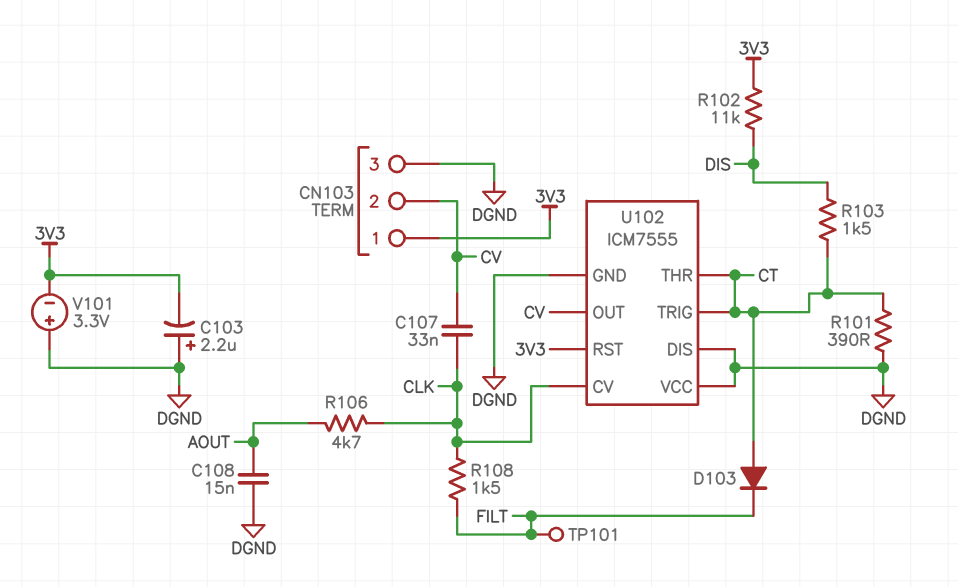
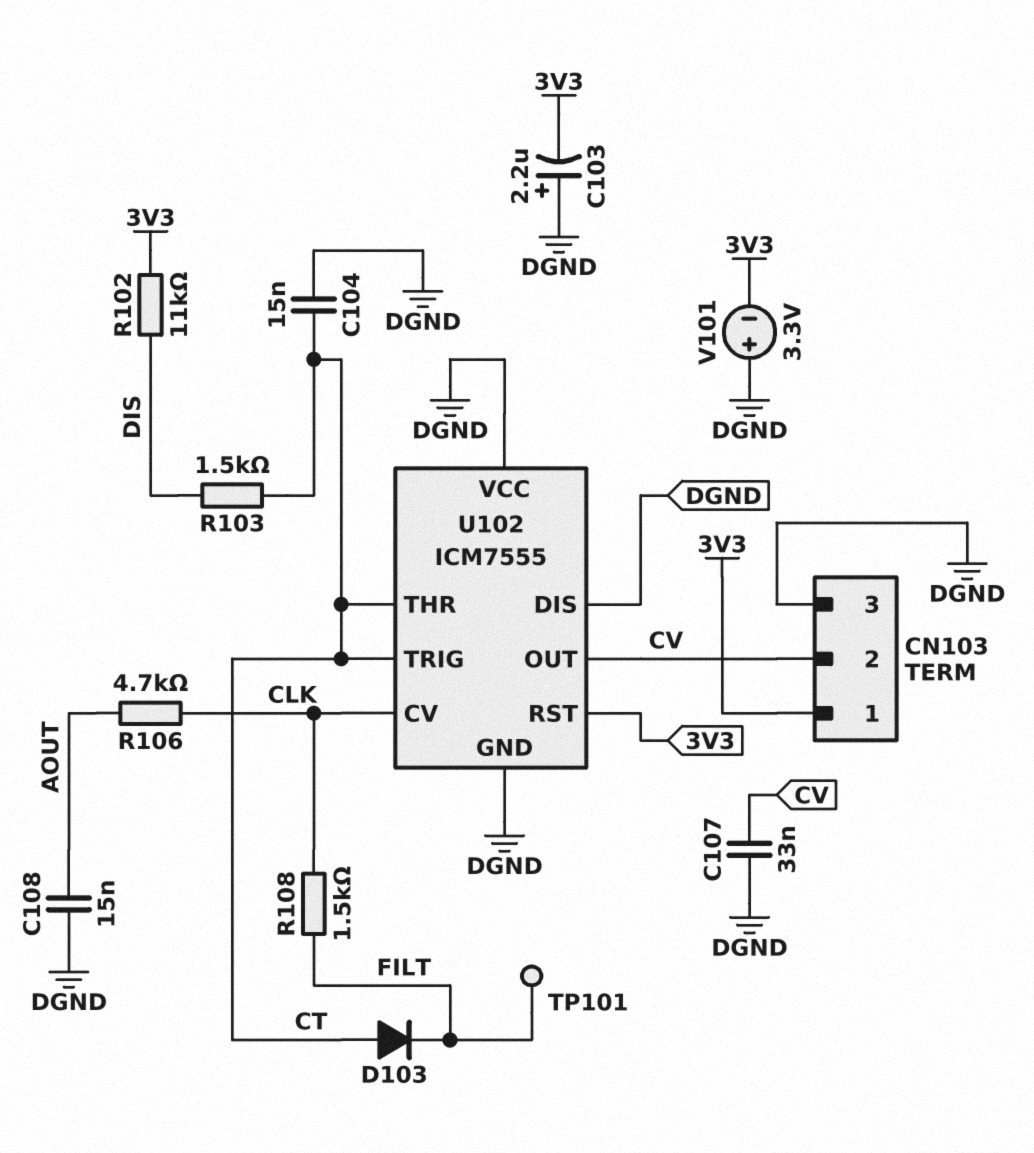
C104: none -> 15nF (CT, DGND)
C107: 33nF (CLK, CV) -> 33nF (CV, DGND)
R101: 390 (CT, DGND) -> none

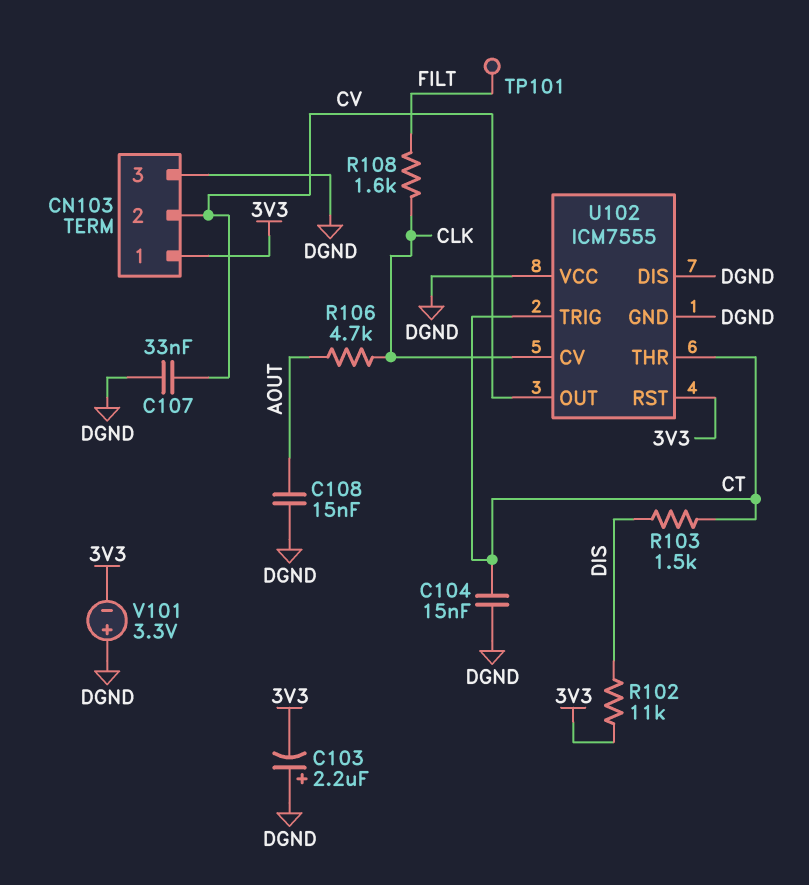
D103: diode (A CT, K FILT) -> none
R108: 1.5k (CLK, FILT) -> 1.6k (CLK, FILT)

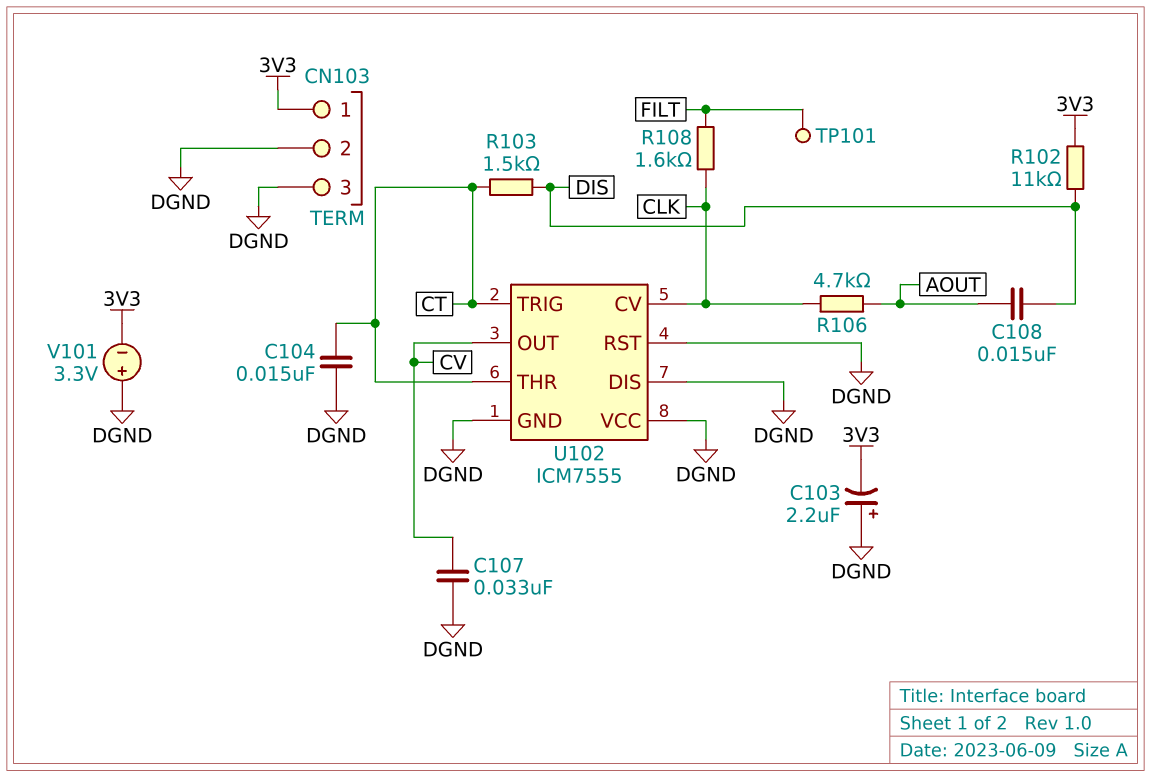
C108: 15nF (AOUT, DGND) -> 15nF (AOUT, DIS)
CN103 pin 2: CV -> DGND
U102 pin RST: 3V3 -> DGND

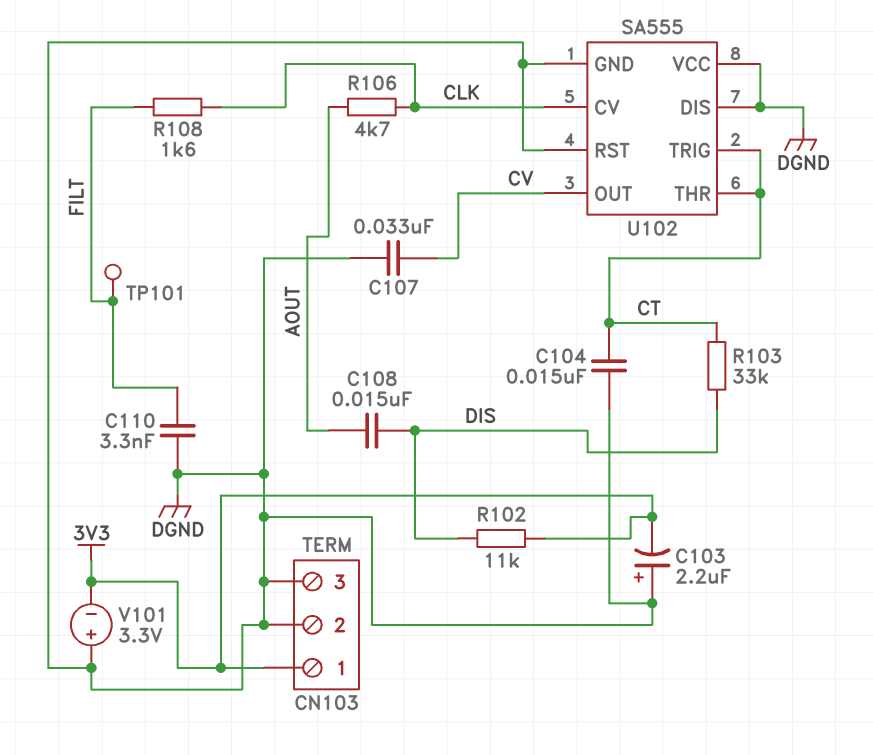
C110: none -> 3.3nF (DGND, FILT)
R103: 1.5k (CT, DIS) -> 33k (CT, DIS)
U102: ICM7555 -> SA555

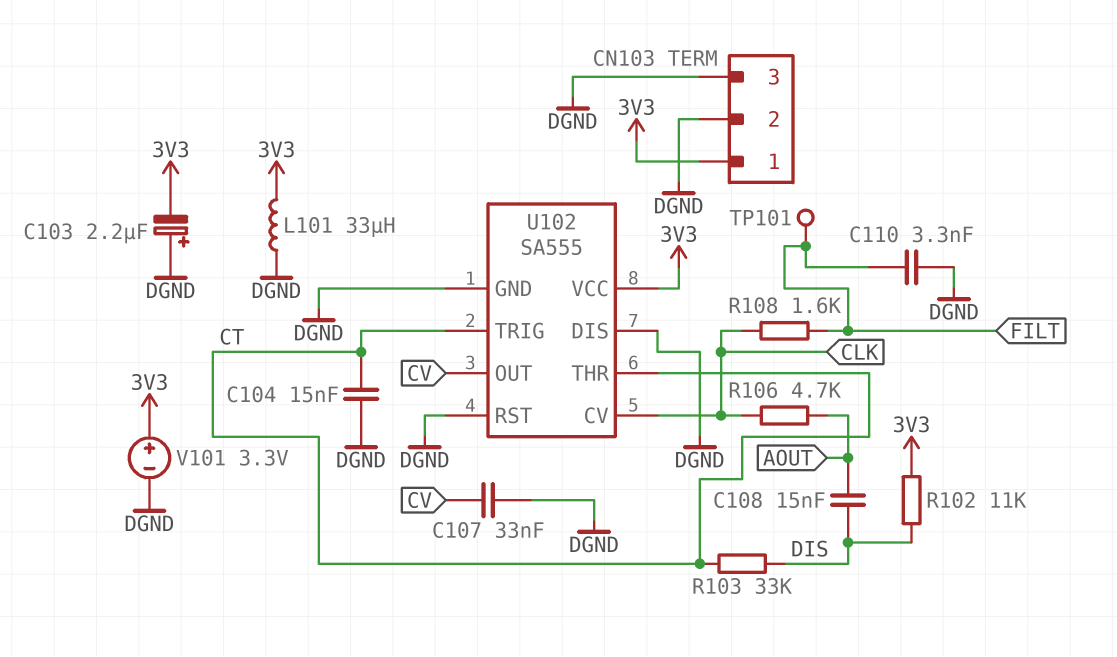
L101: none -> 33uH (3V3, DGND)
U102 pin VCC: DGND -> 3V3
V101: 3.3V (plus DGND, minus 3V3) -> 3.3V (plus 3V3, minus DGND)

